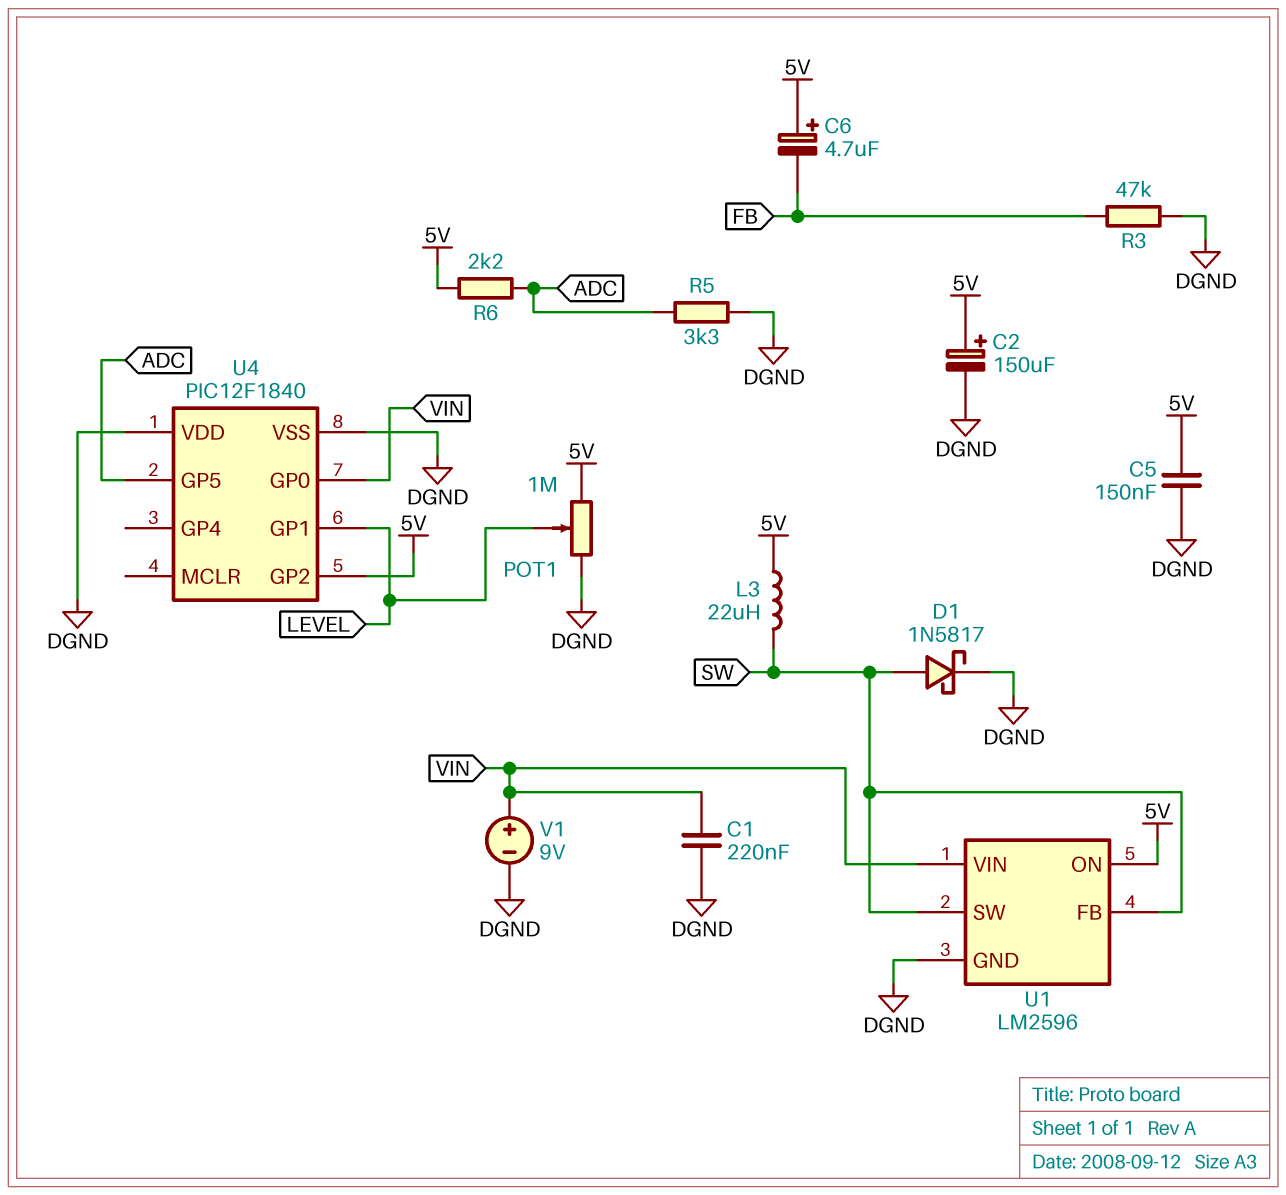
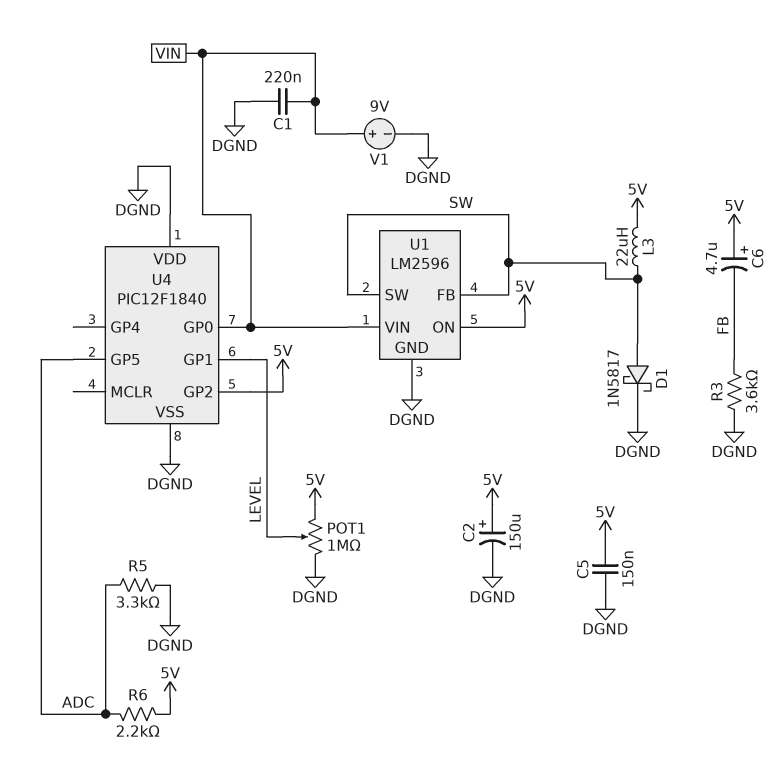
R3: 47k (DGND, FB) -> 3.6k (DGND, FB)

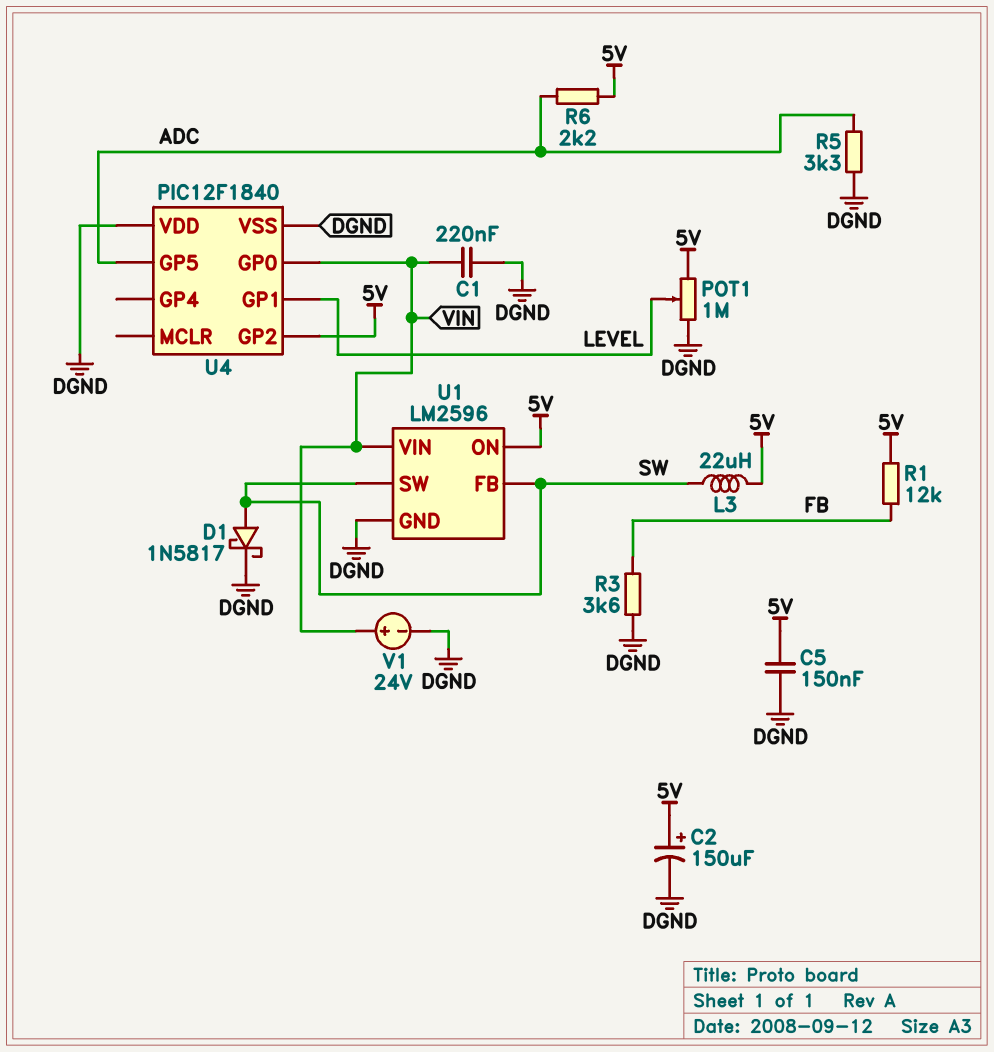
C6: 4.7uF (plus 5V, minus FB) -> none
R1: none -> 12k (5V, FB)
V1: 9V (plus VIN, minus DGND) -> 24V (plus VIN, minus DGND)

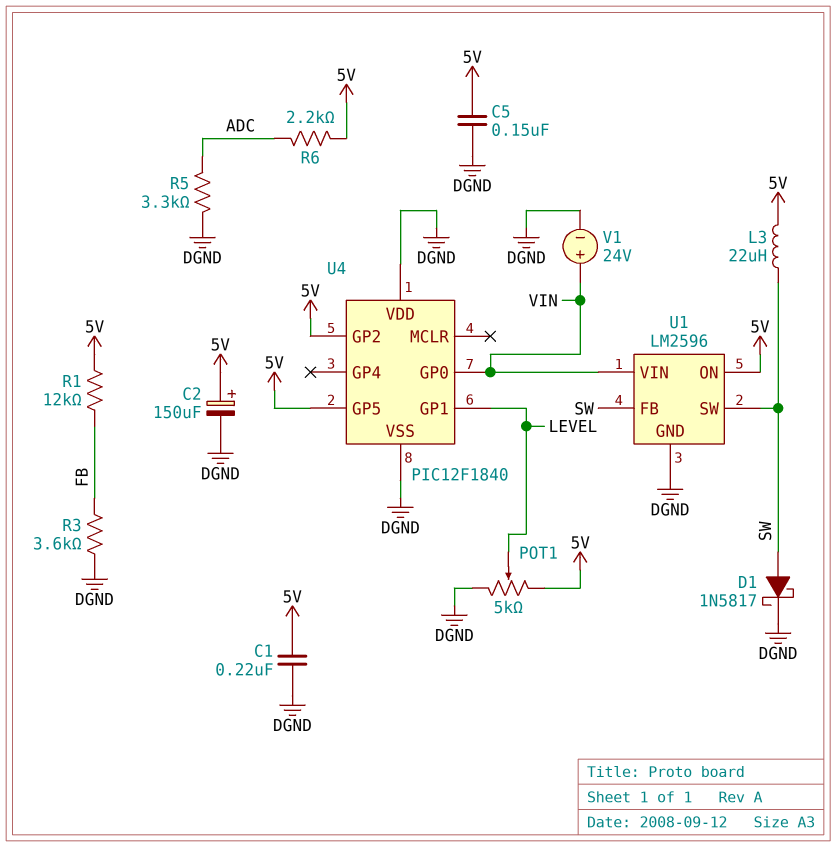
C1: 220nF (DGND, VIN) -> 220nF (5V, DGND)
POT1: 1M (5V, DGND, wiper LEVEL) -> 5k (5V, DGND, wiper LEVEL)
U4 pin GP5: ADC -> 5V

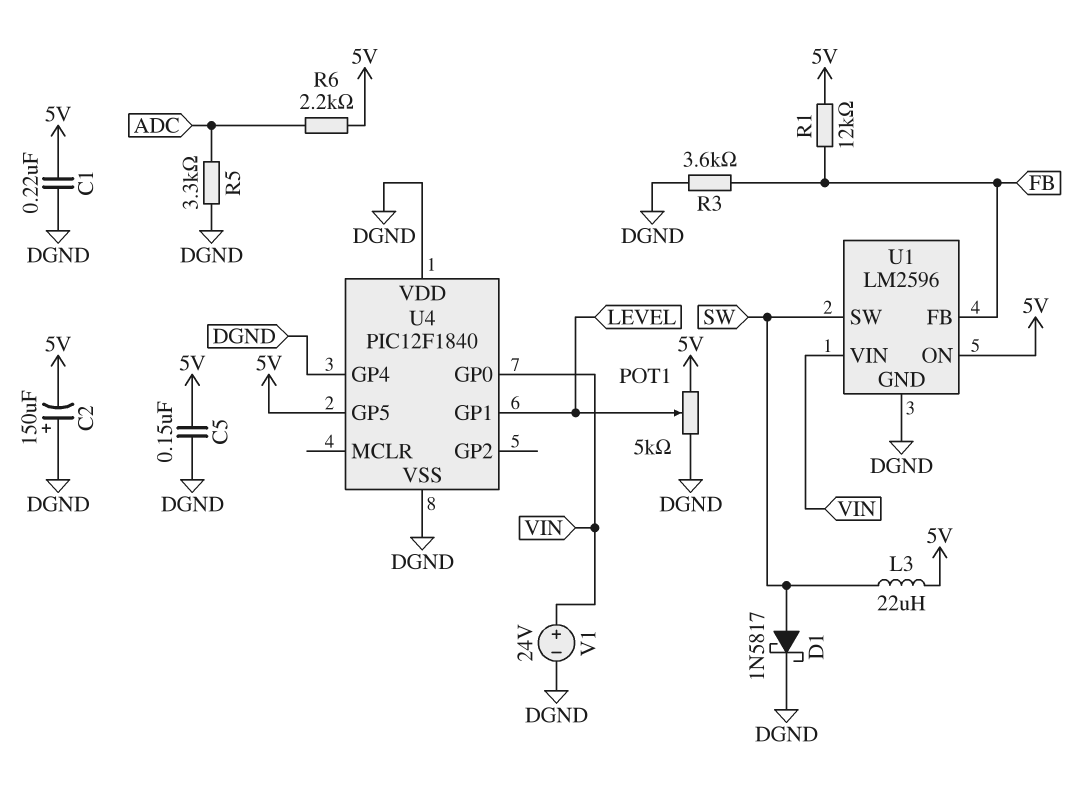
C2: 150uF (plus 5V, minus DGND) -> 150uF (plus DGND, minus 5V)
U1 pin FB: SW -> FB
U4 pin GP2: 5V -> none
U4 pin GP4: none -> DGND

